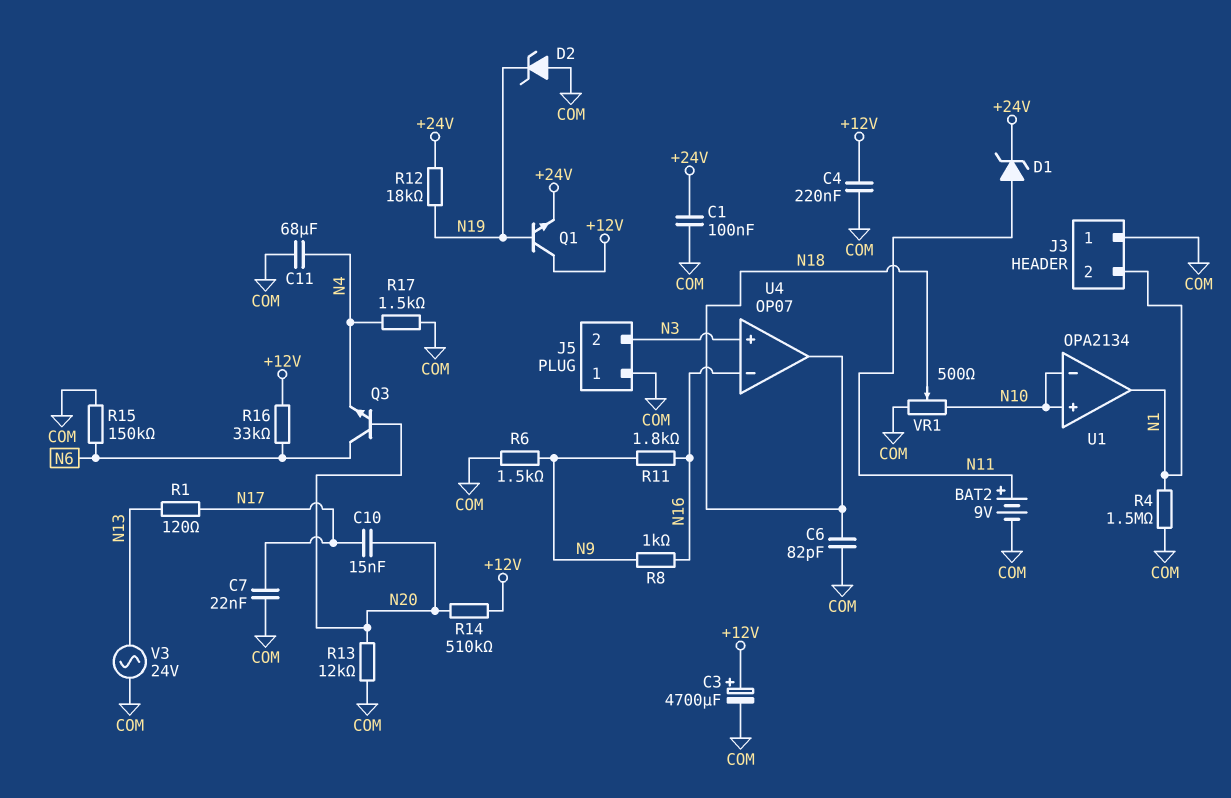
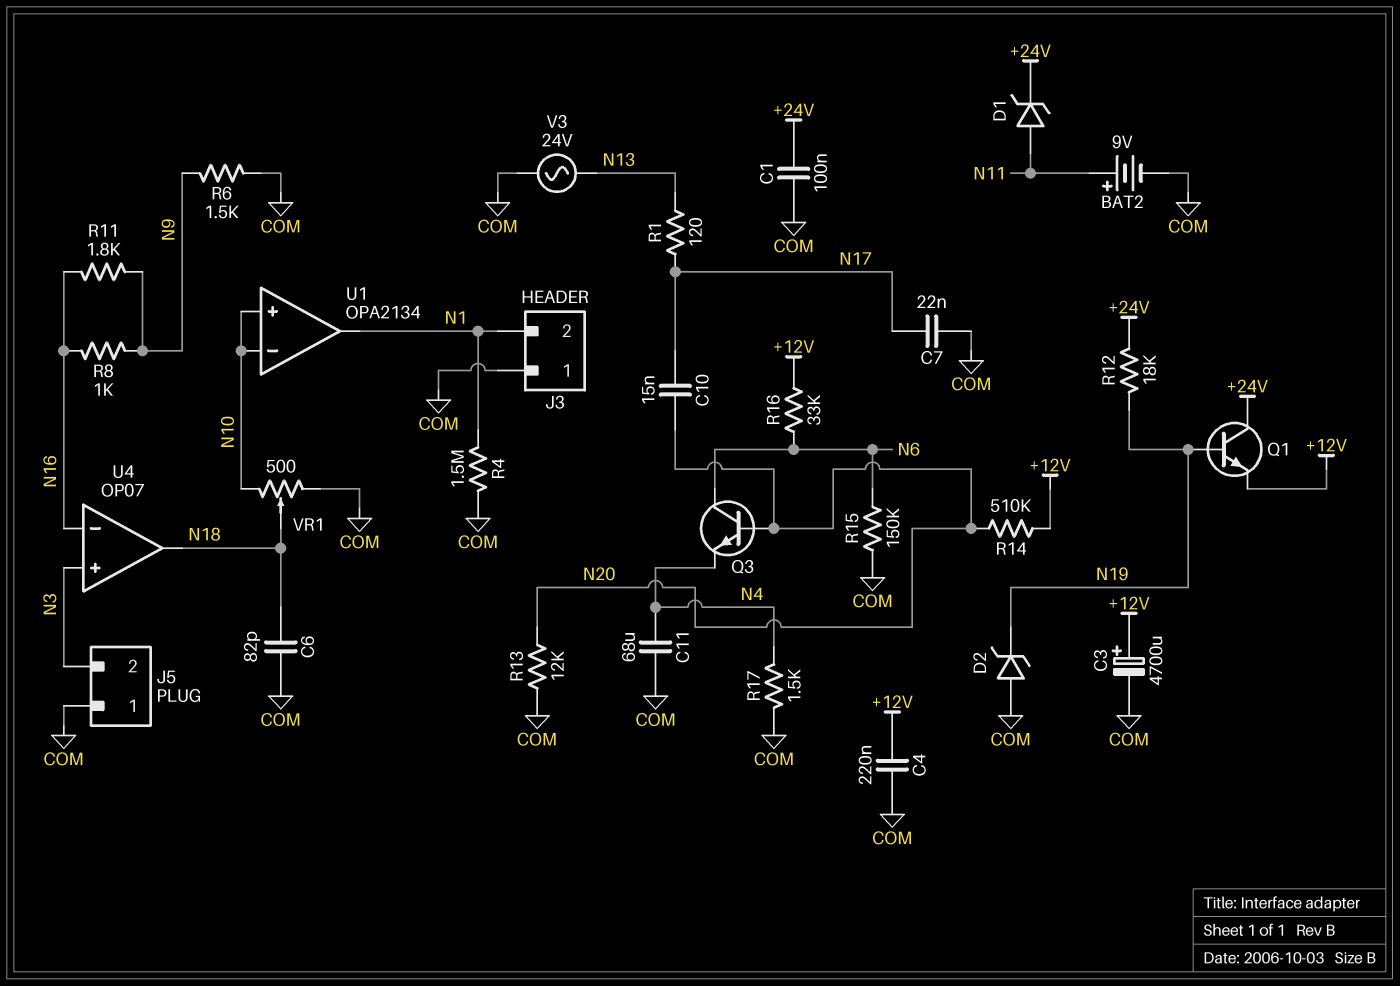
Q1: NPN (B N19, C +12V, E +24V) -> NPN (B N19, C +24V, E +12V)

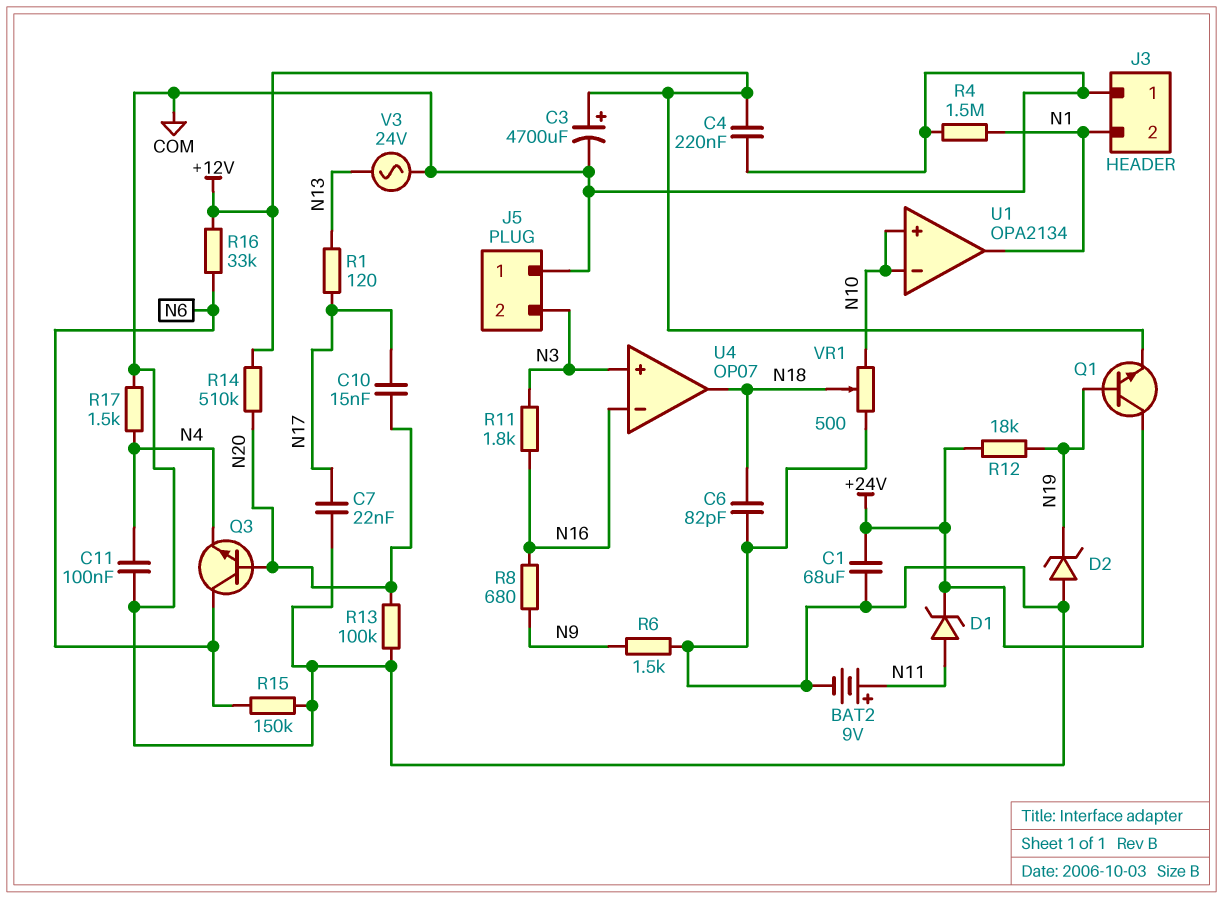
C1: 100nF (+24V, COM) -> 68uF (+24V, COM)
C11: 68uF (COM, N4) -> 100nF (COM, N4)
R8: 1k (N9, N16) -> 680 (N9, N16)
R11: 1.8k (N9, N16) -> 1.8k (N3, N16)
R13: 12k (COM, N20) -> 100k (COM, N20)

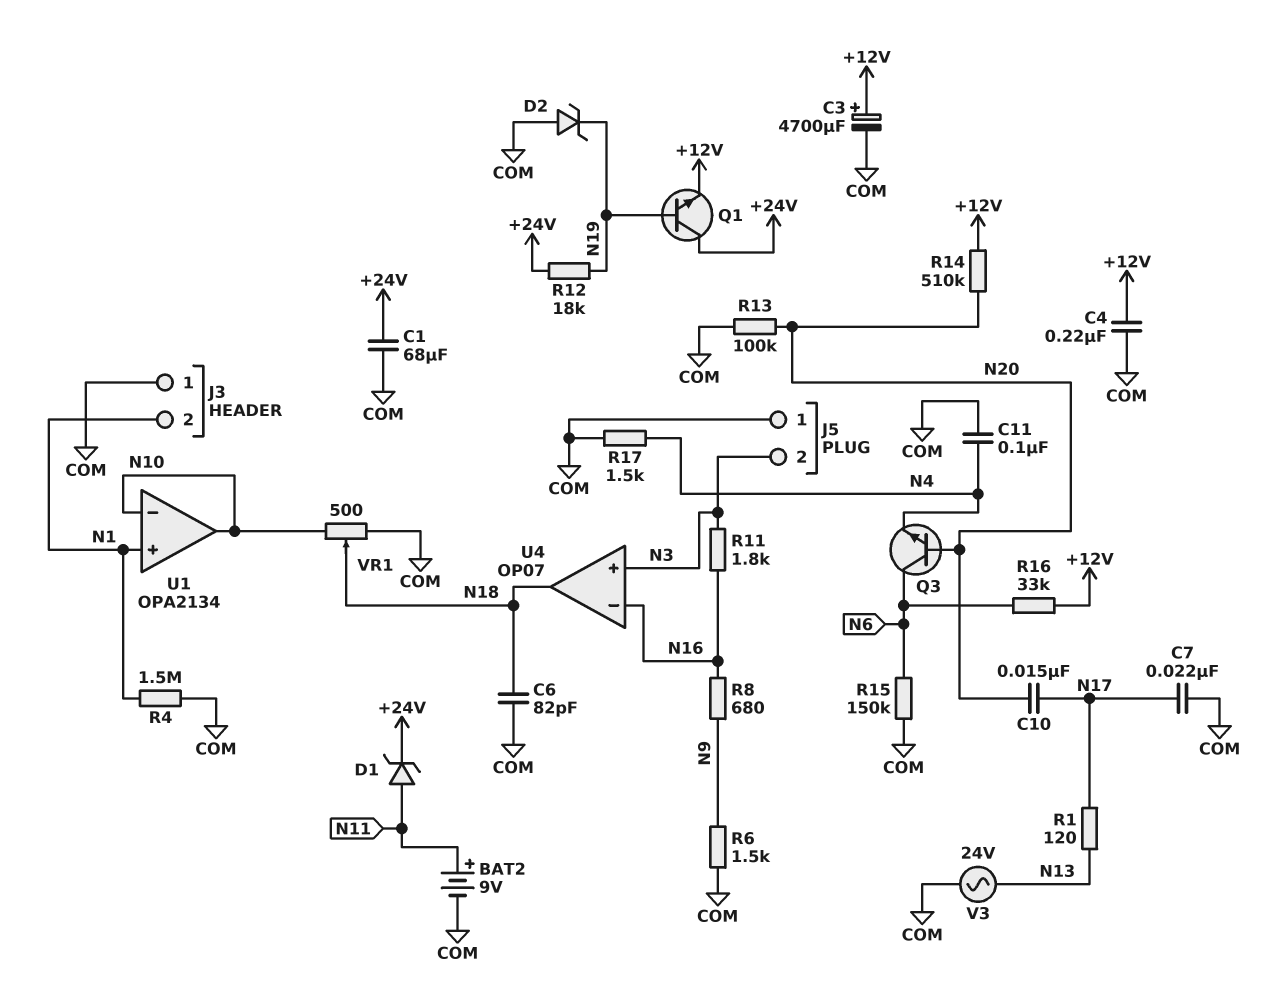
U1 pin in+: N10 -> N1
U1 pin out: N1 -> N10

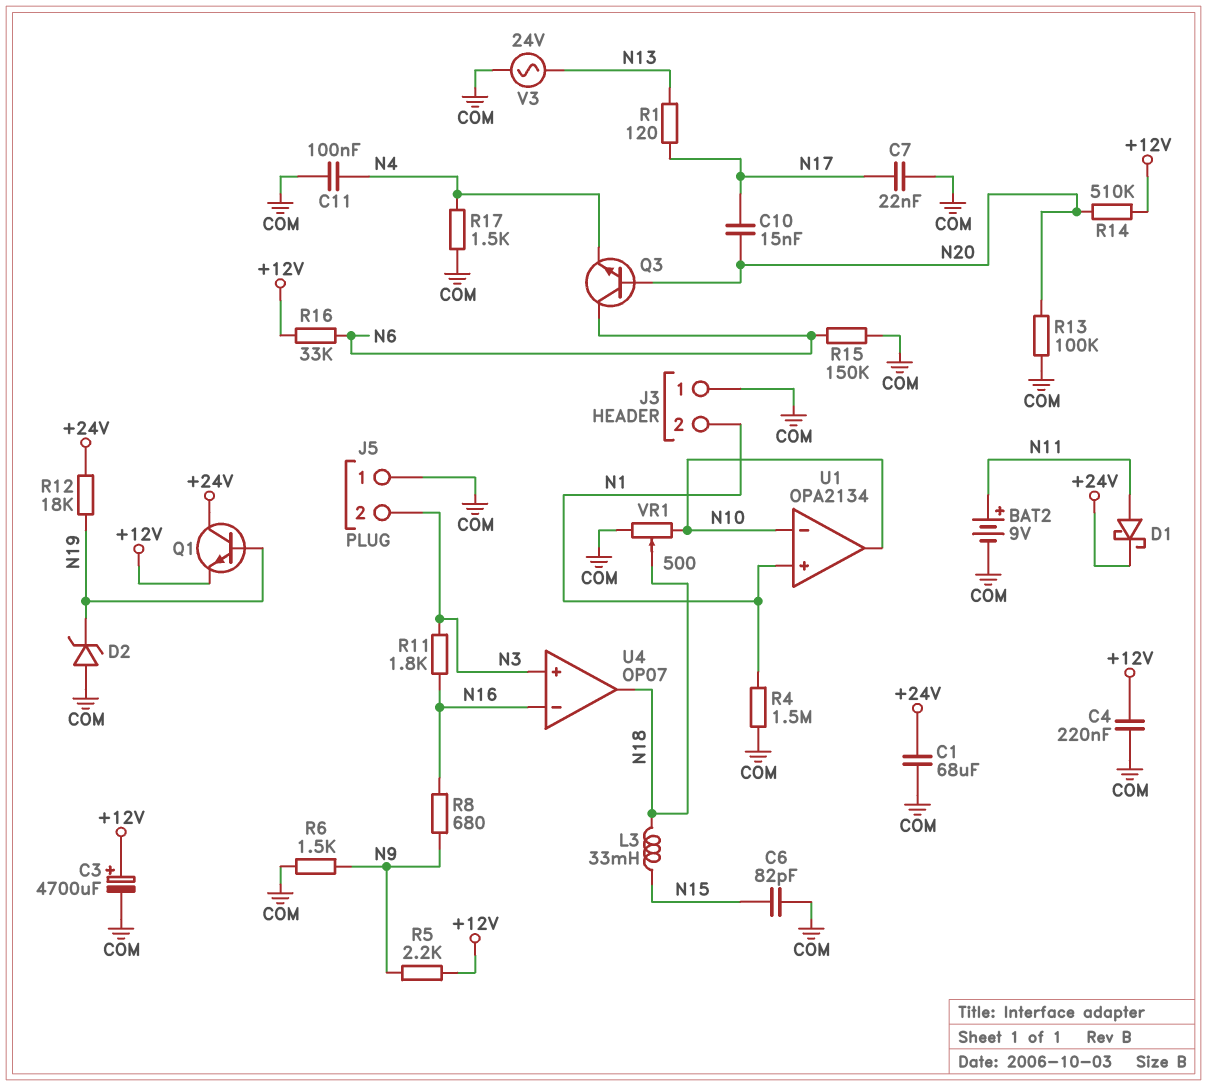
C6: 82pF (COM, N18) -> 82pF (COM, N15)
D1: zener (A N11, K +24V) -> schottky (A N11, K +24V)
L3: none -> 33mH (N15, N18)
R5: none -> 2.2k (+12V, N9)

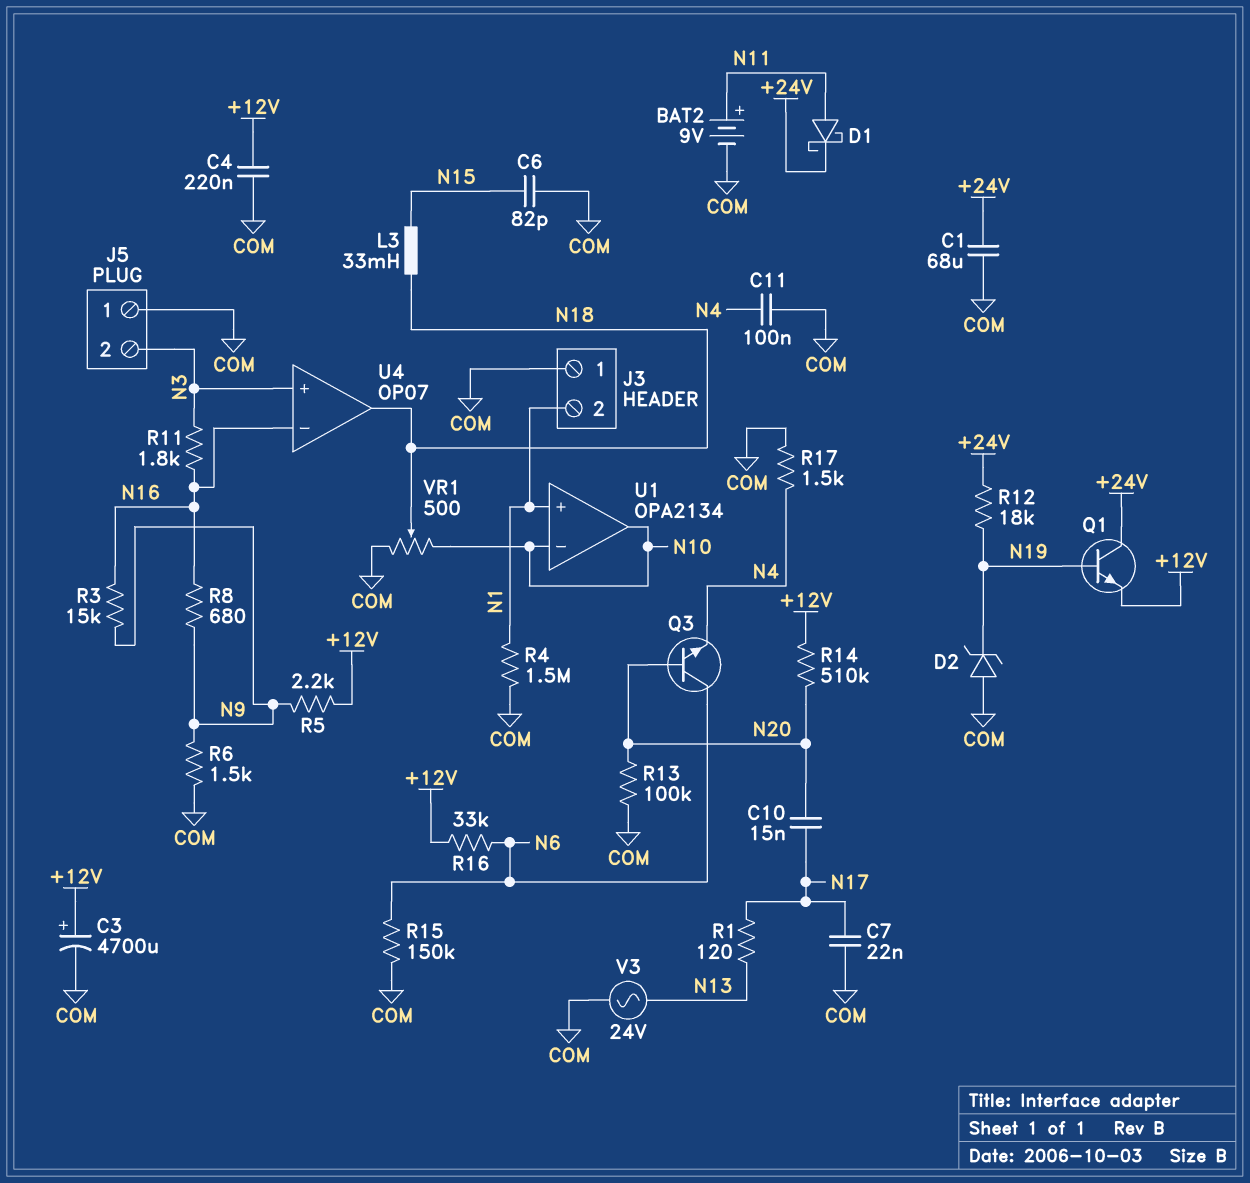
R3: none -> 15k (N9, N16)

